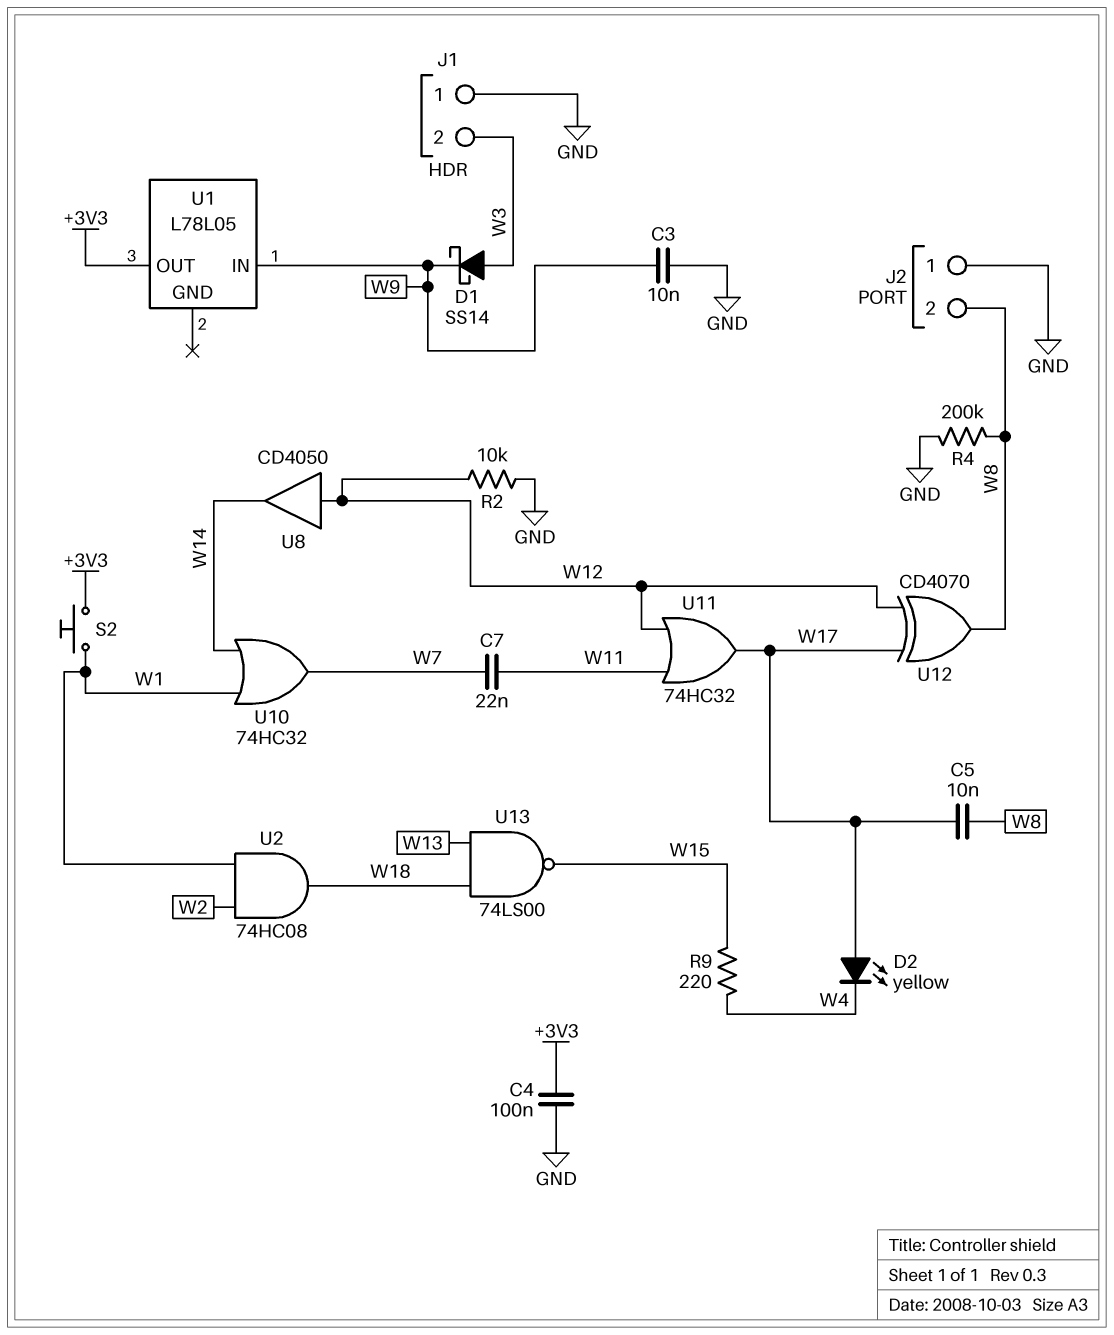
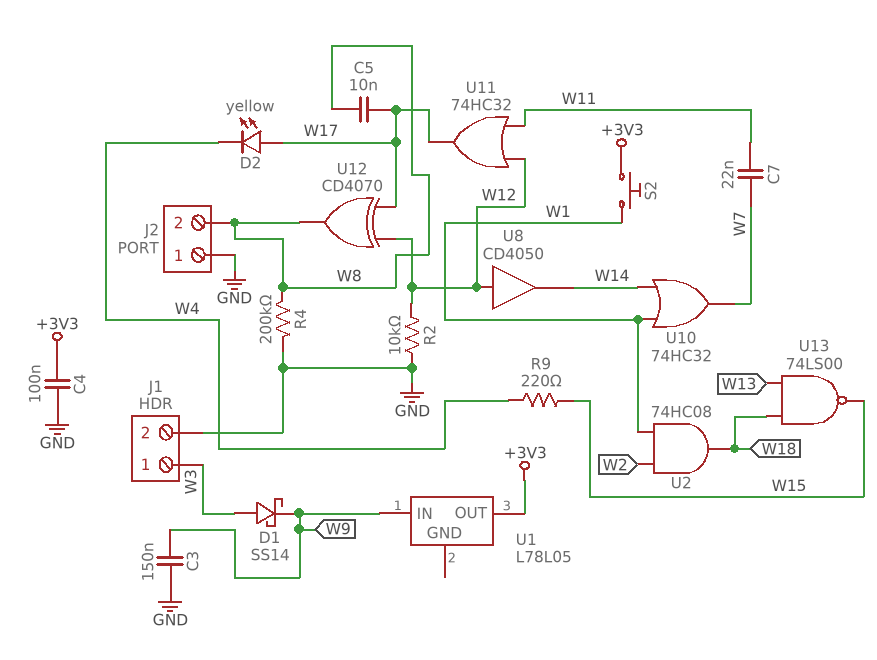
C3: 10nF (GND, W9) -> 150nF (GND, W9)
J1 pin 1: GND -> W3
J1 pin 2: W3 -> GND

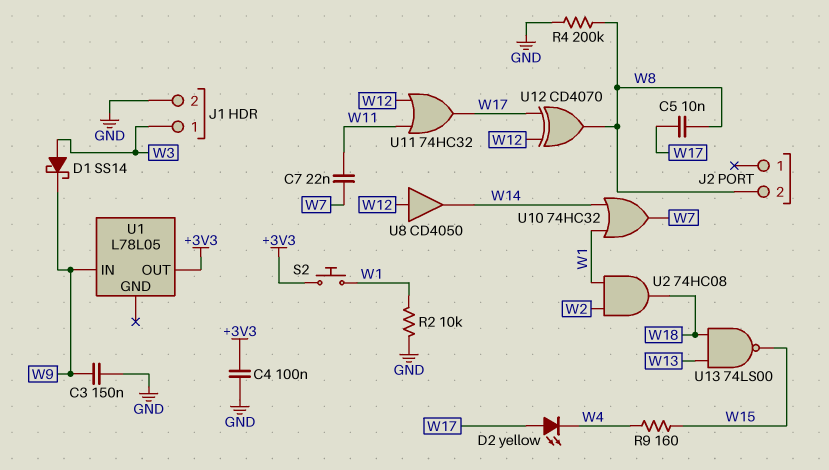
J2 pin 1: GND -> none
R2: 10k (GND, W12) -> 10k (GND, W1)
R9: 220 (W4, W15) -> 160 (W4, W15)

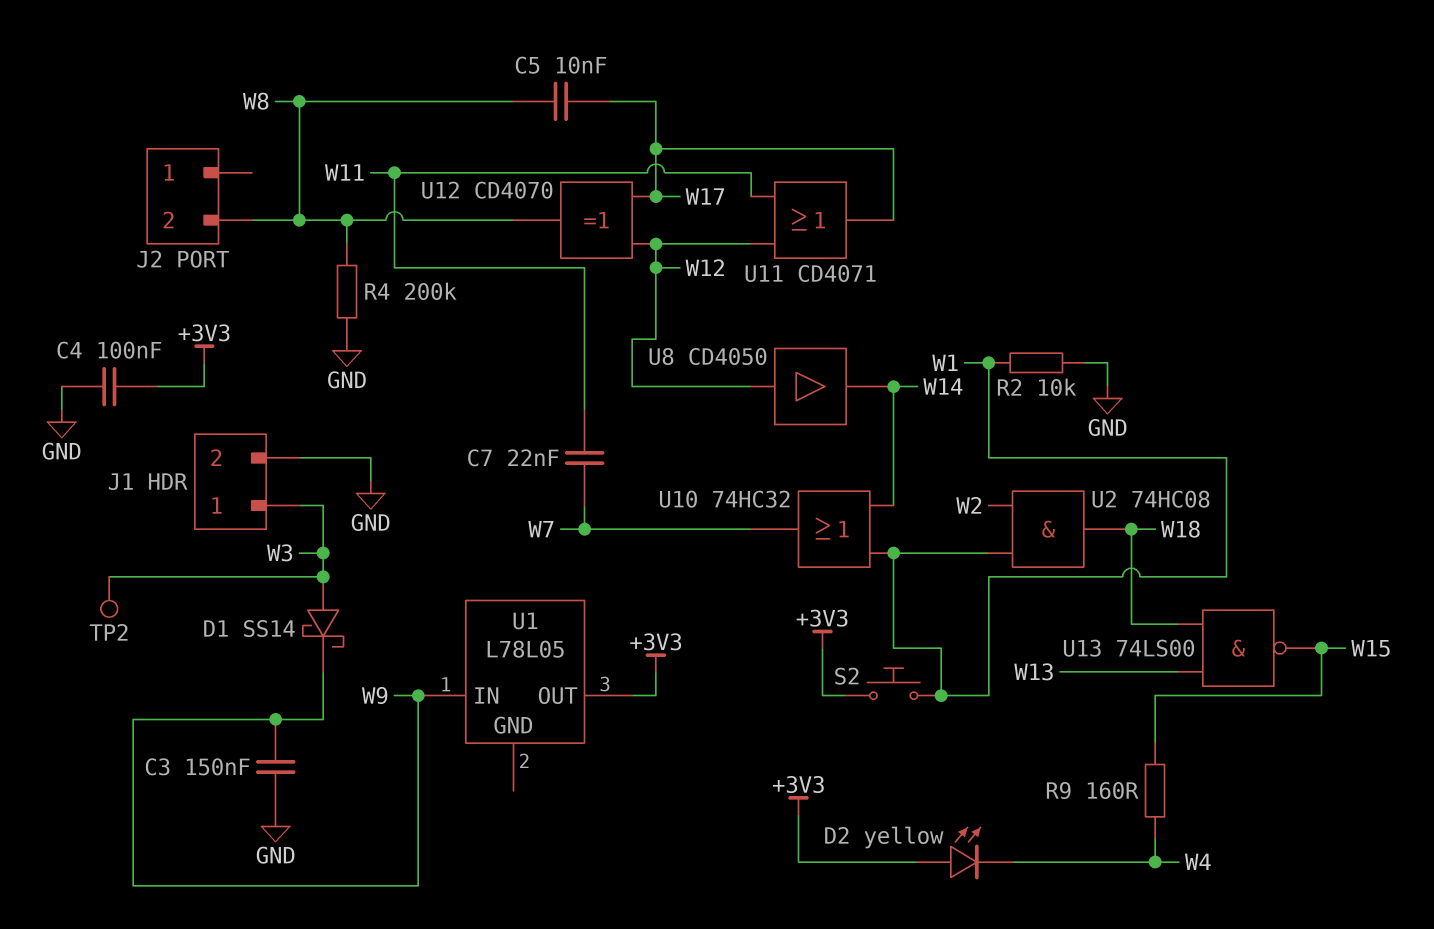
D2: LED yellow (A W17, K W4) -> LED yellow (A +3V3, K W4)
TP2: none -> test point (W3)
U11: OR 74HC32 (in W11, in W12, out W17) -> OR CD4071 (in W11, in W12, out W17)

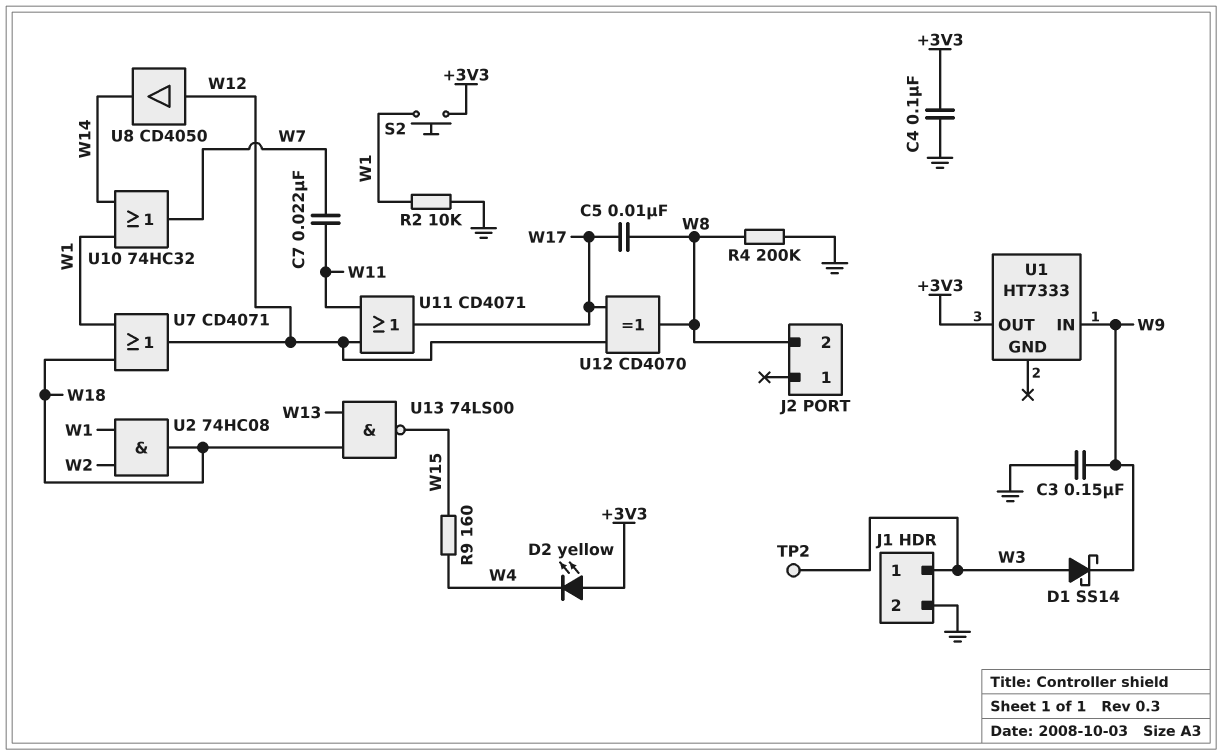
U1: L78L05 -> HT7333
U7: none -> OR CD4071 (in W1, in W18, out W12)

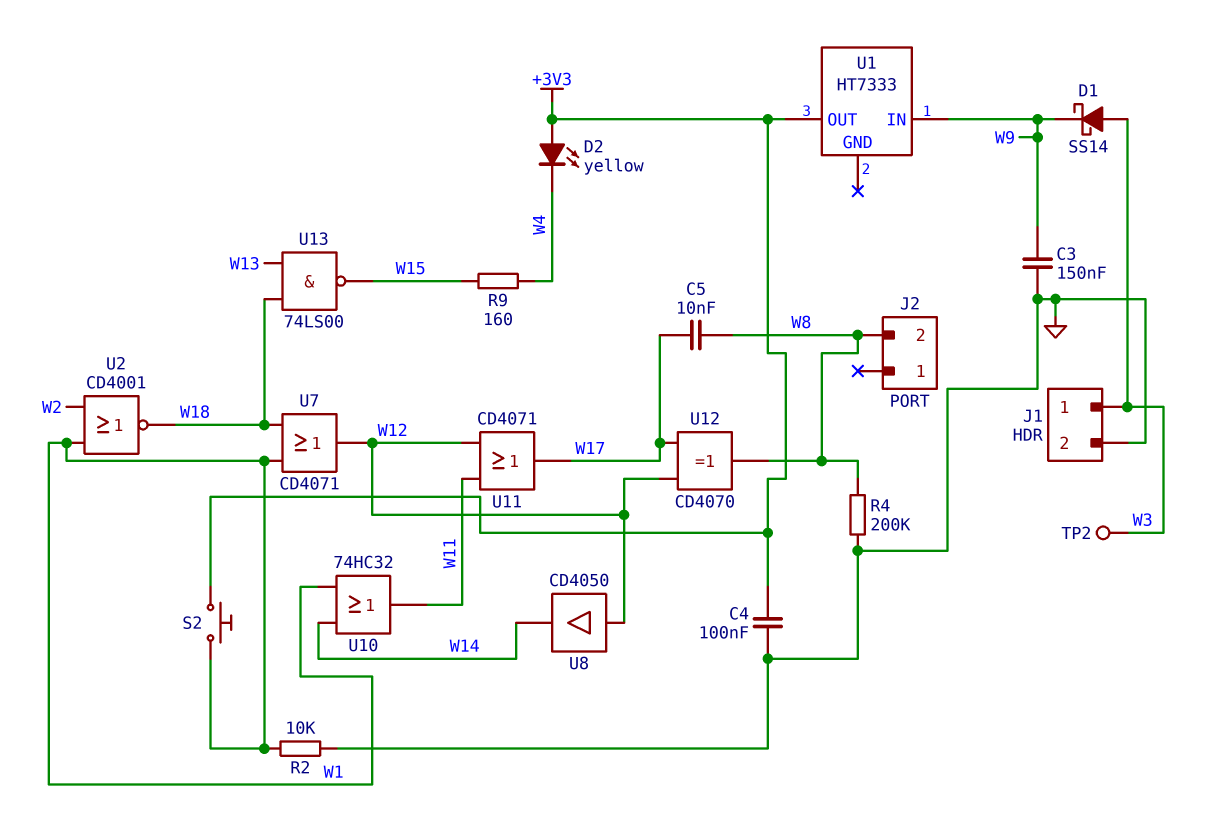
C7: 22nF (W7, W11) -> none
U2: AND 74HC08 (in W1, in W2, out W18) -> NOR CD4001 (in W1, in W2, out W18)
U10: OR 74HC32 (in W1, in W14, out W7) -> OR 74HC32 (in W1, in W14, out W11)

